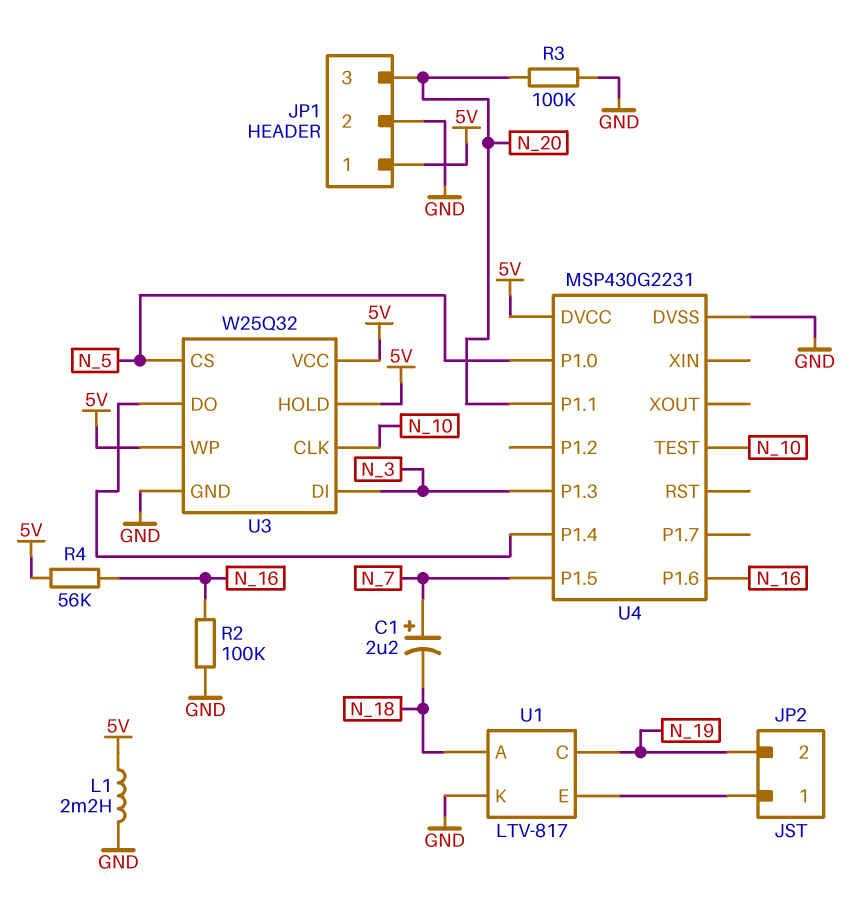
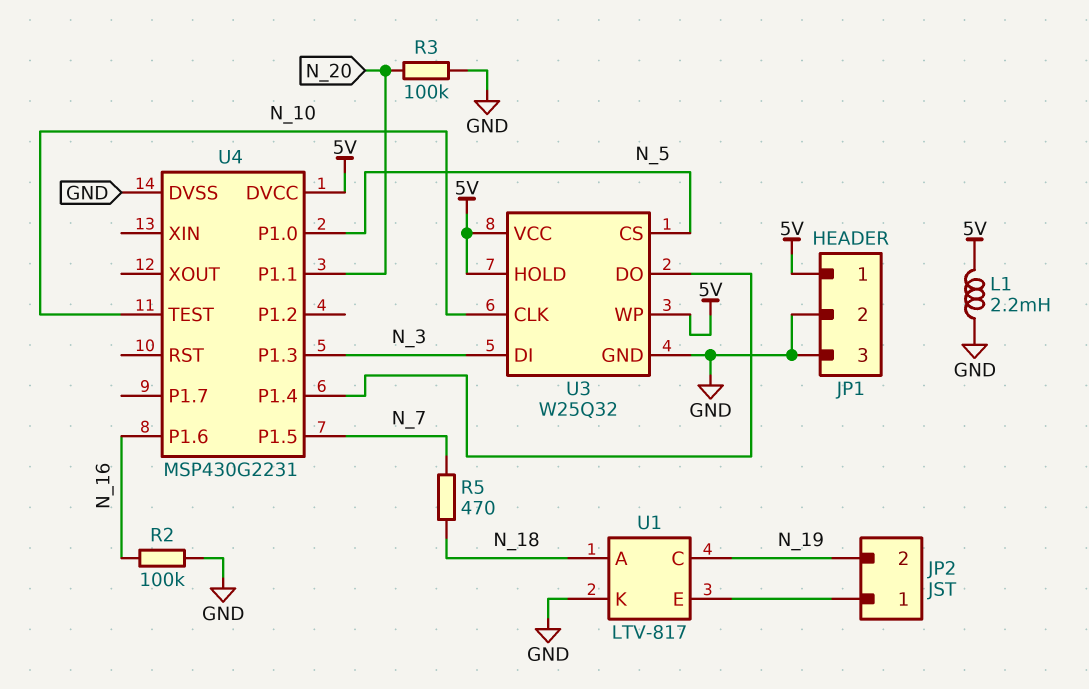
C1: 2.2uF (plus N_7, minus N_18) -> none
JP1 pin 3: N_20 -> GND
R4: 56k (5V, N_16) -> none
R5: none -> 470 (N_7, N_18)

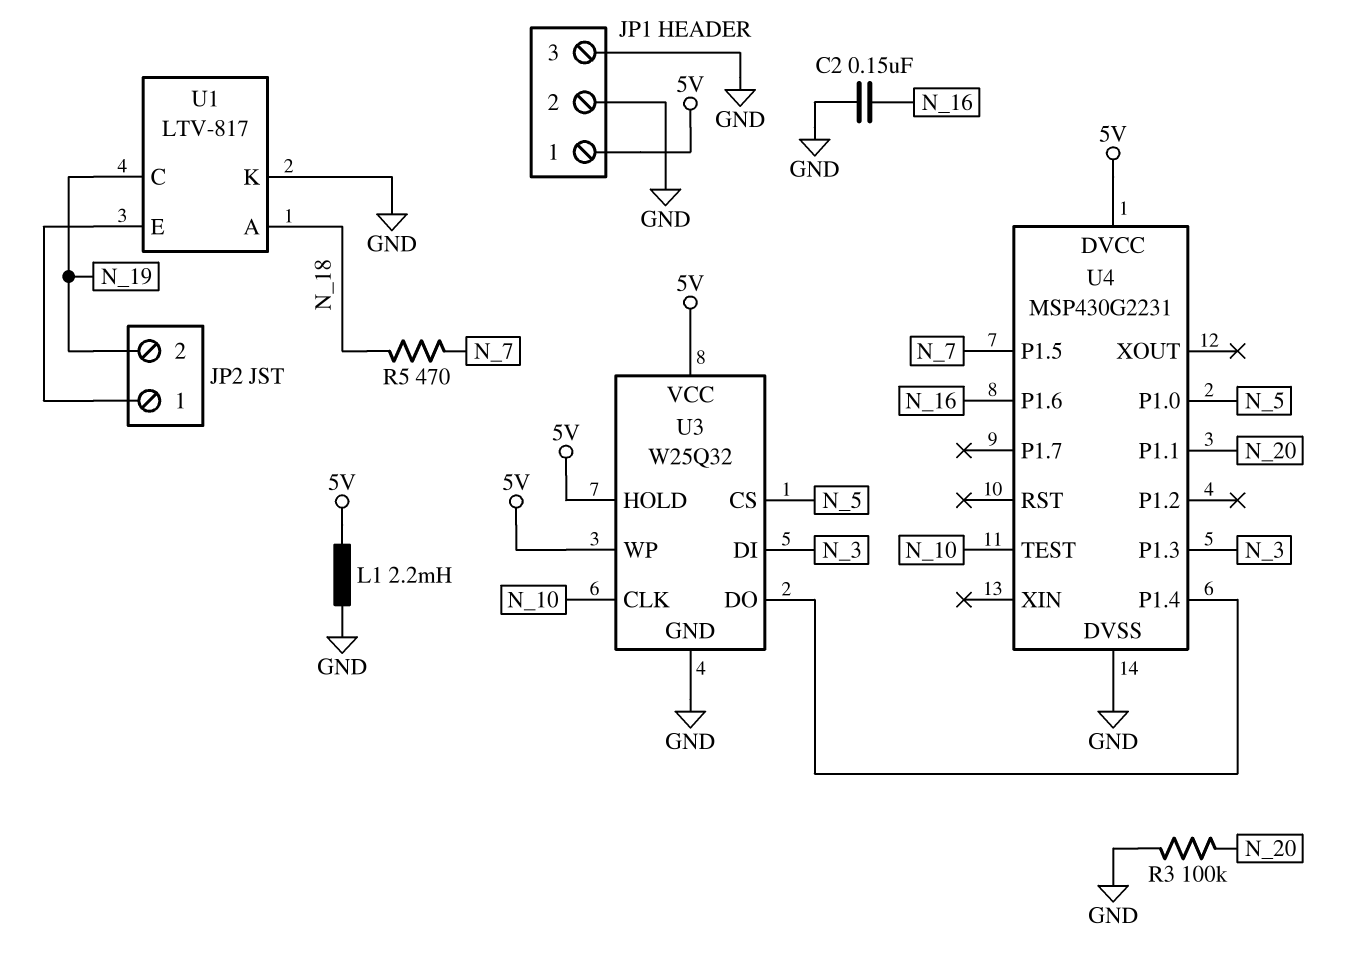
C2: none -> 150nF (GND, N_16)
R2: 100k (GND, N_16) -> none

